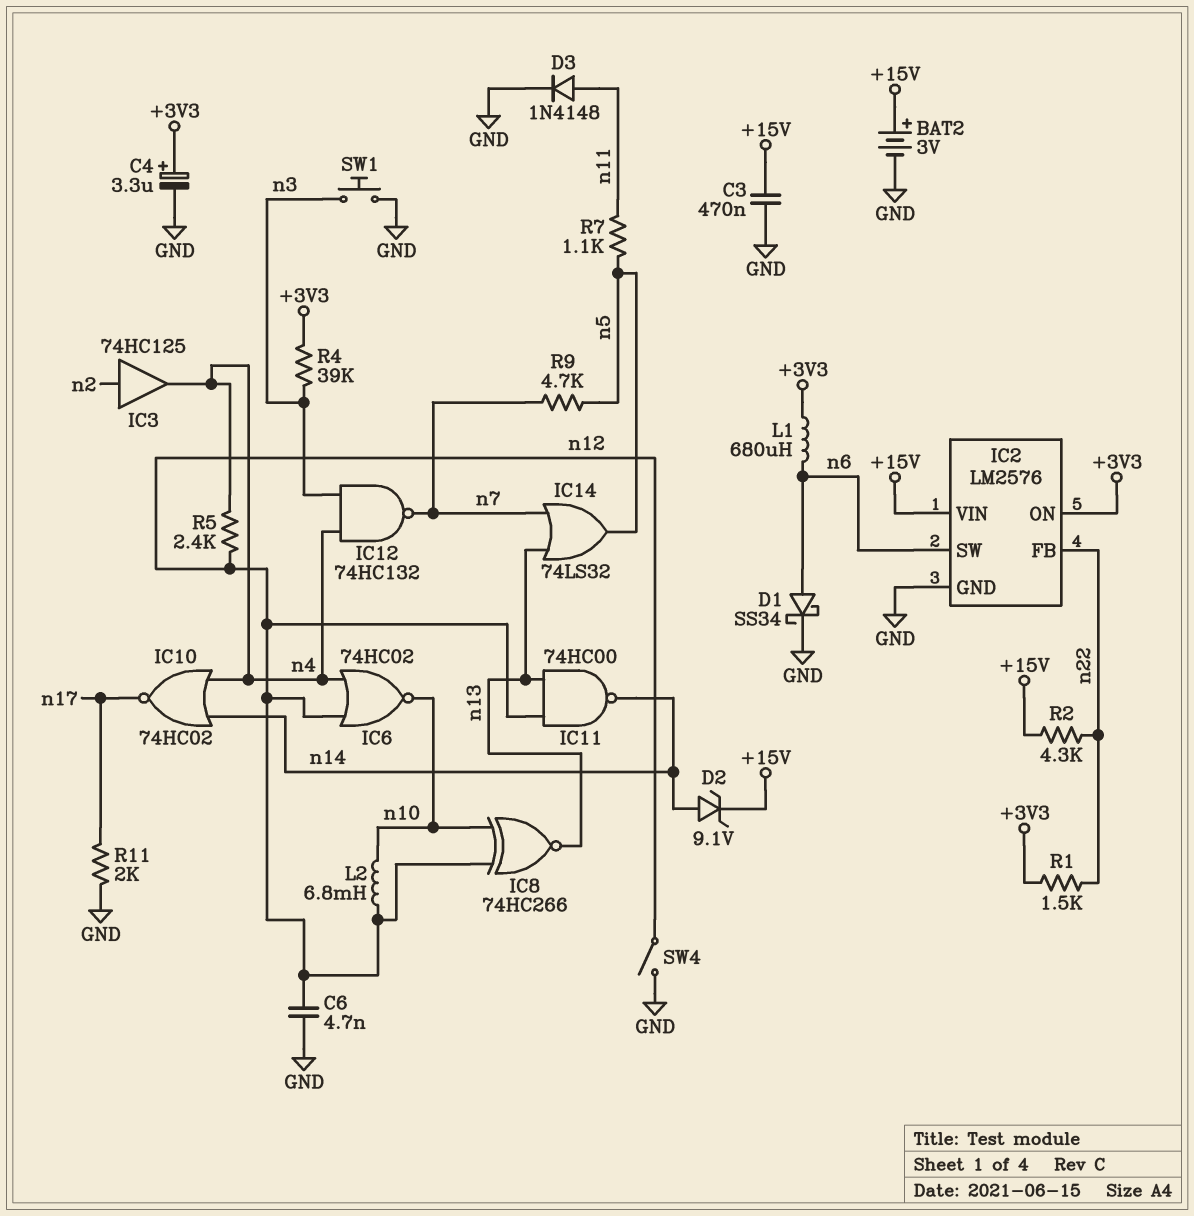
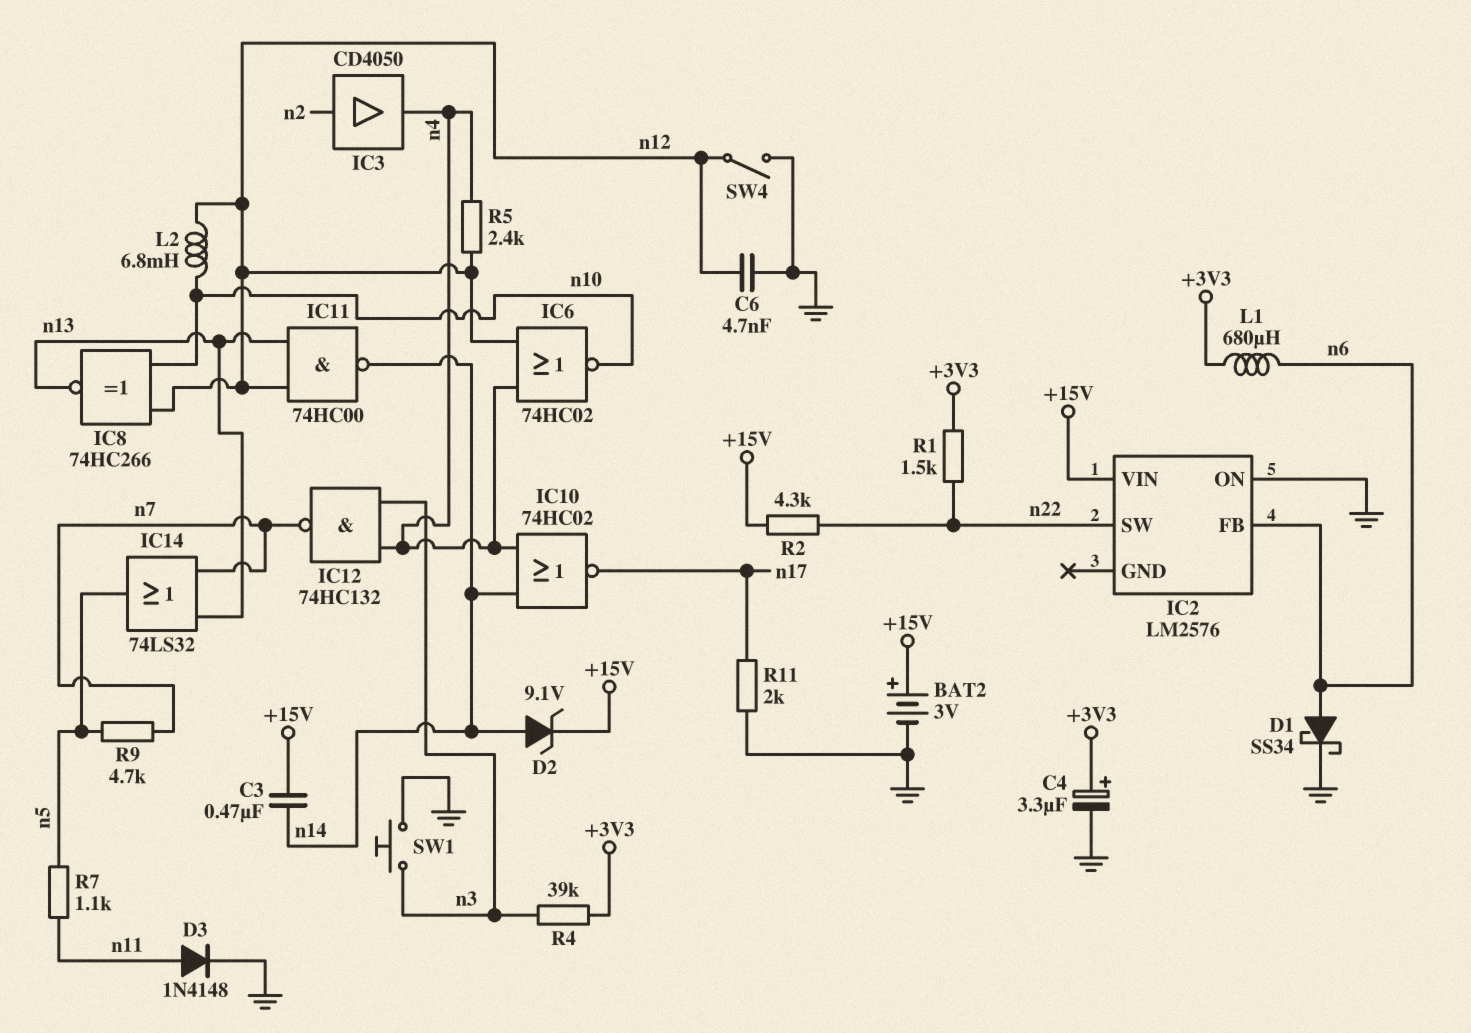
C3: 470nF (+15V, GND) -> 470nF (+15V, n14)
IC2 pin FB: n22 -> n6
IC2 pin GND: GND -> none
IC2 pin ON: +3V3 -> GND
IC2 pin SW: n6 -> n22
IC3: buffer 74HC125 (in n2, out n4) -> buffer CD4050 (in n2, out n4)

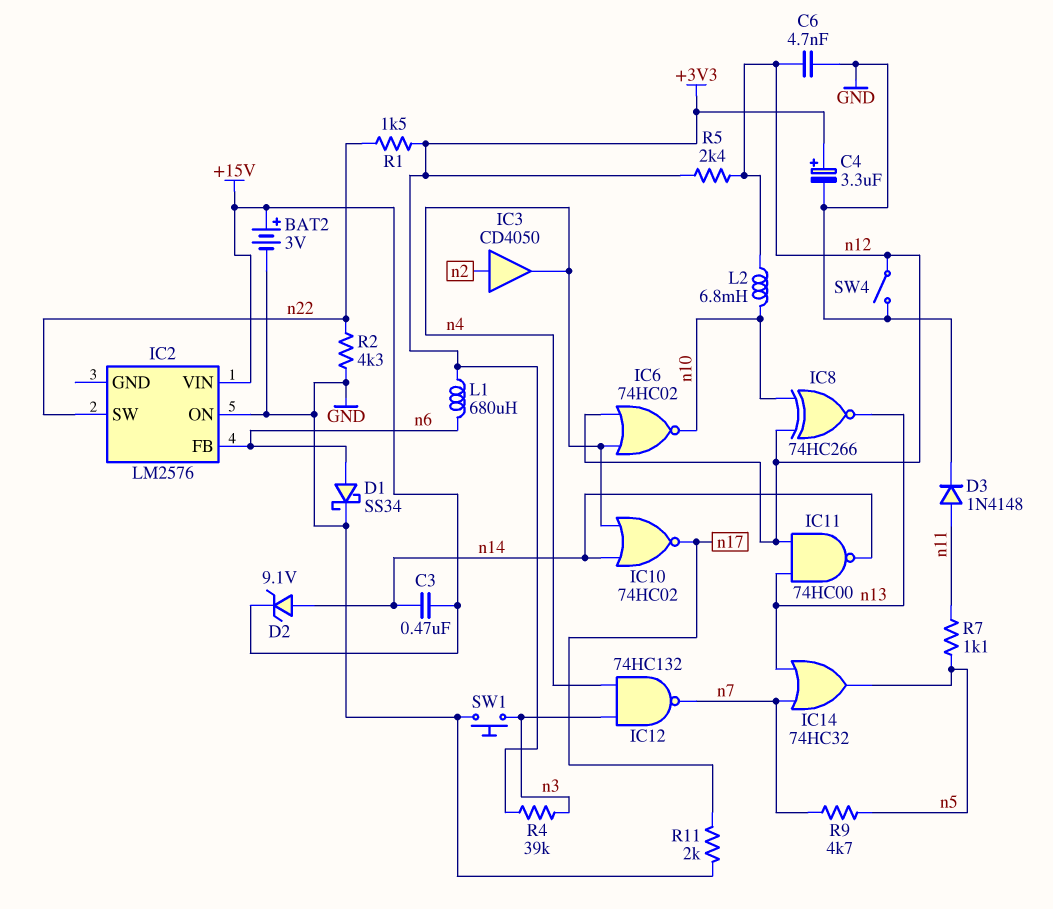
IC14: OR 74LS32 (in n7, in n13, out n5) -> OR 74HC32 (in n7, in n13, out n5)
R2: 4.3k (+15V, n22) -> 4.3k (GND, n22)
R5: 2.4k (n4, n12) -> 2.4k (+3V3, n12)

